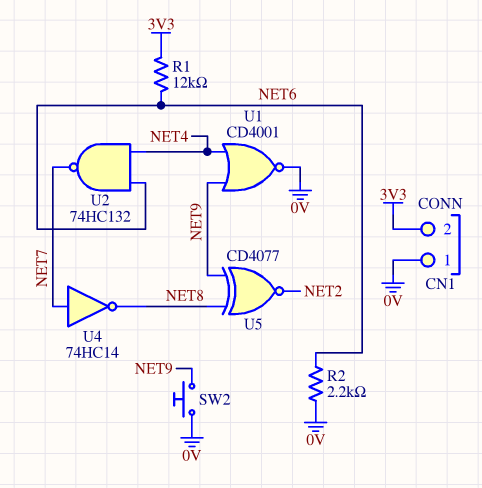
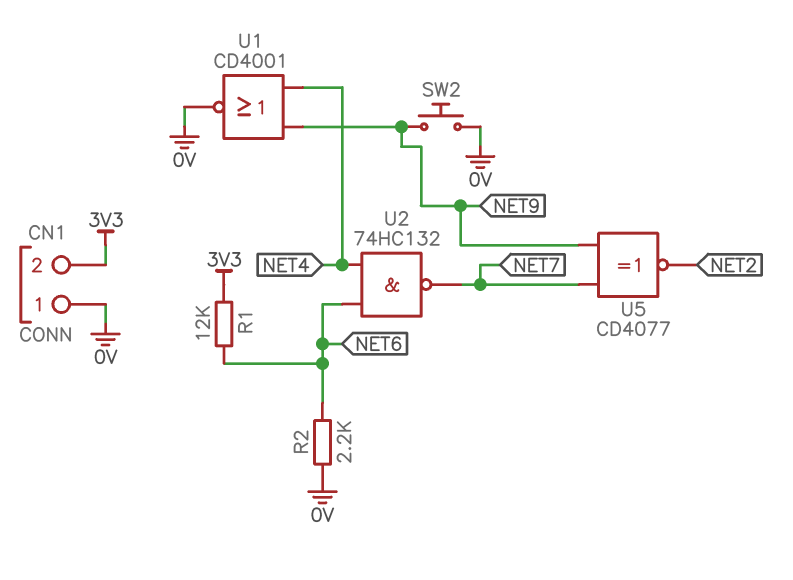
U4: NOT 74HC14 (in NET7, out NET8) -> none
U5: XNOR CD4077 (in NET8, in NET9, out NET2) -> XNOR CD4077 (in NET7, in NET9, out NET2)

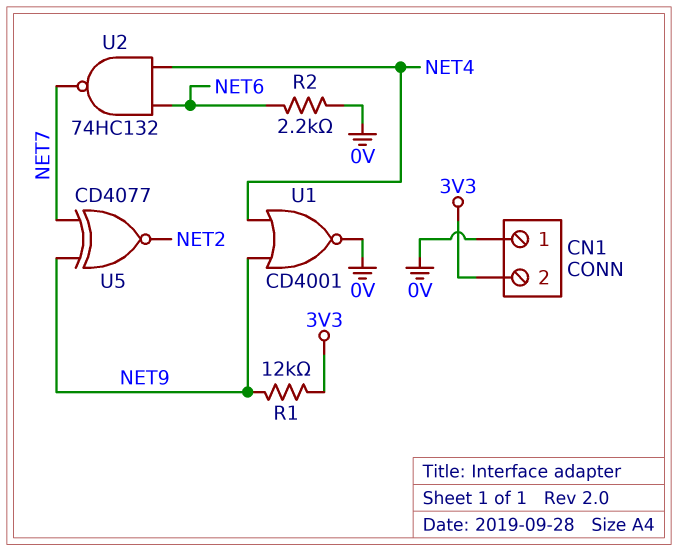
R1: 12k (3V3, NET6) -> 12k (3V3, NET9)
SW2: button (0V, NET9) -> none

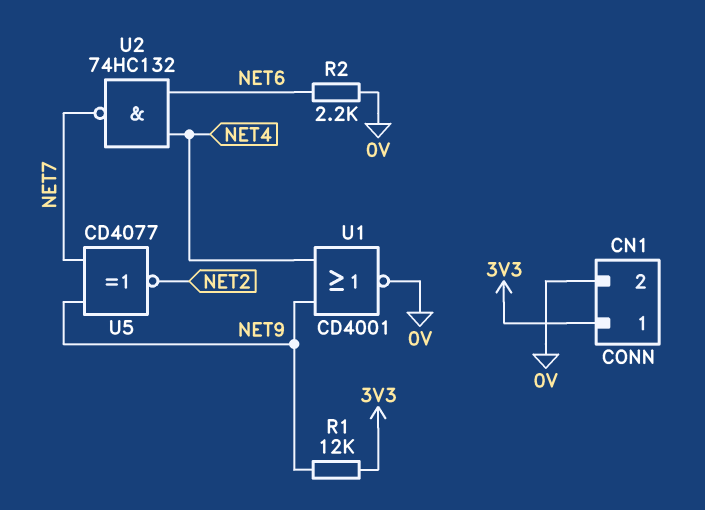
CN1 pin 1: 0V -> 3V3
CN1 pin 2: 3V3 -> 0V

